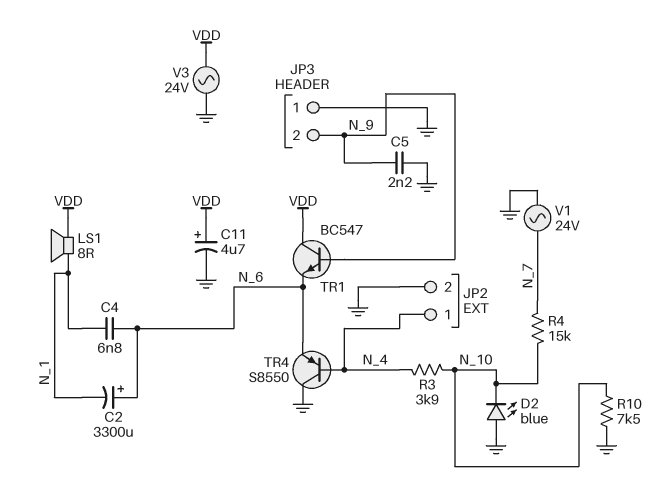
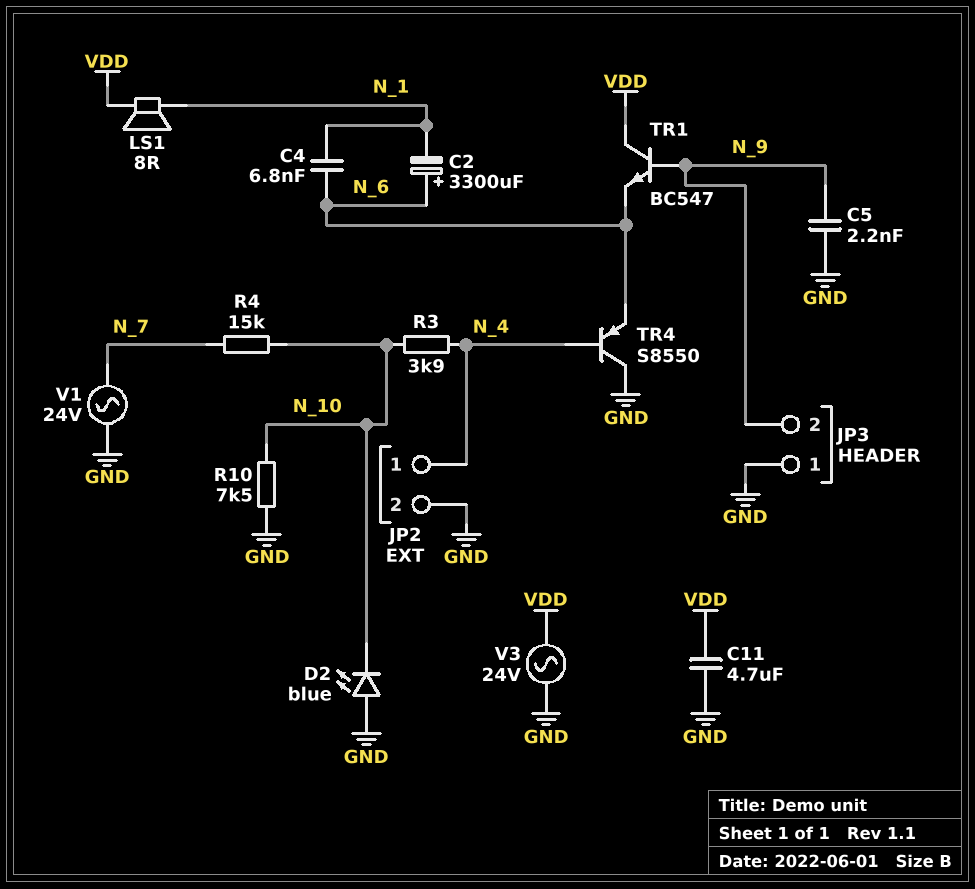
C11: 4.7uF (plus VDD, minus GND) -> 4.7uF (GND, VDD)

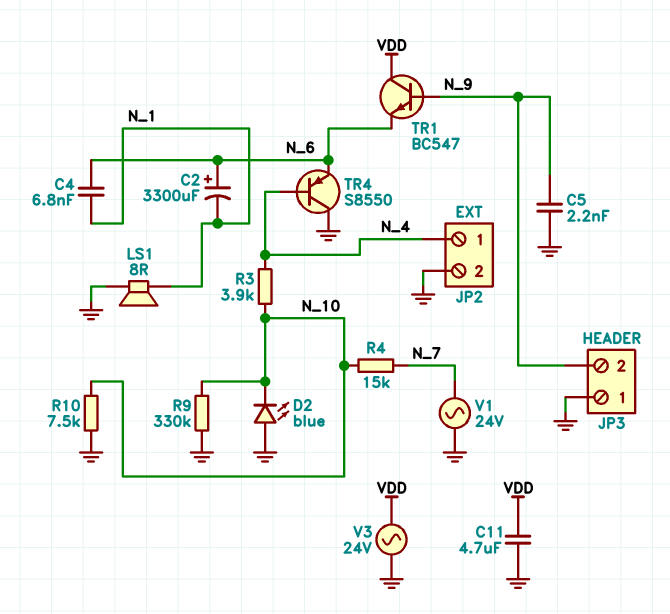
LS1: speaker 8R (N_1, VDD) -> speaker 8R (GND, N_1)
R9: none -> 330k (GND, N_10)

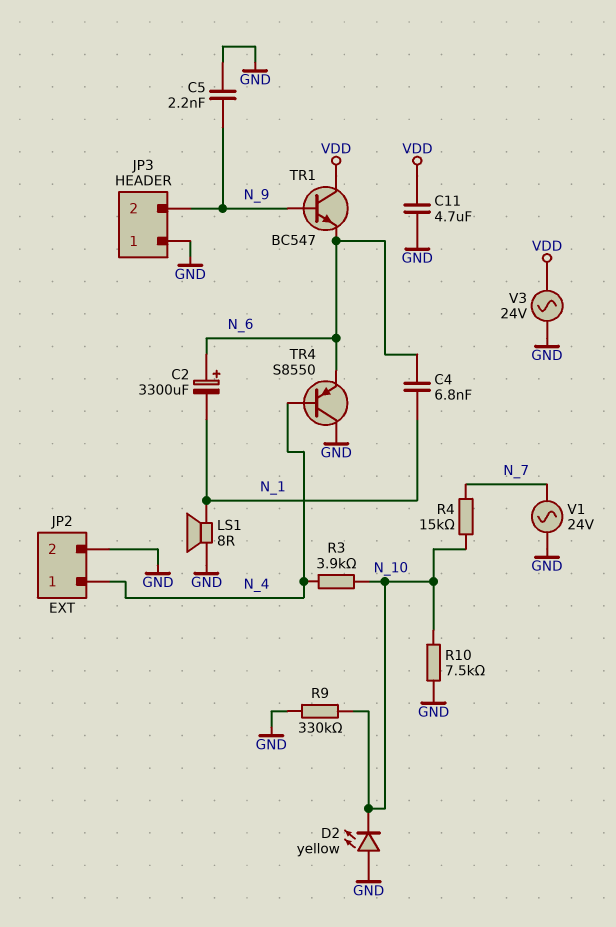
D2: LED blue (A GND, K N_10) -> LED yellow (A GND, K N_10)

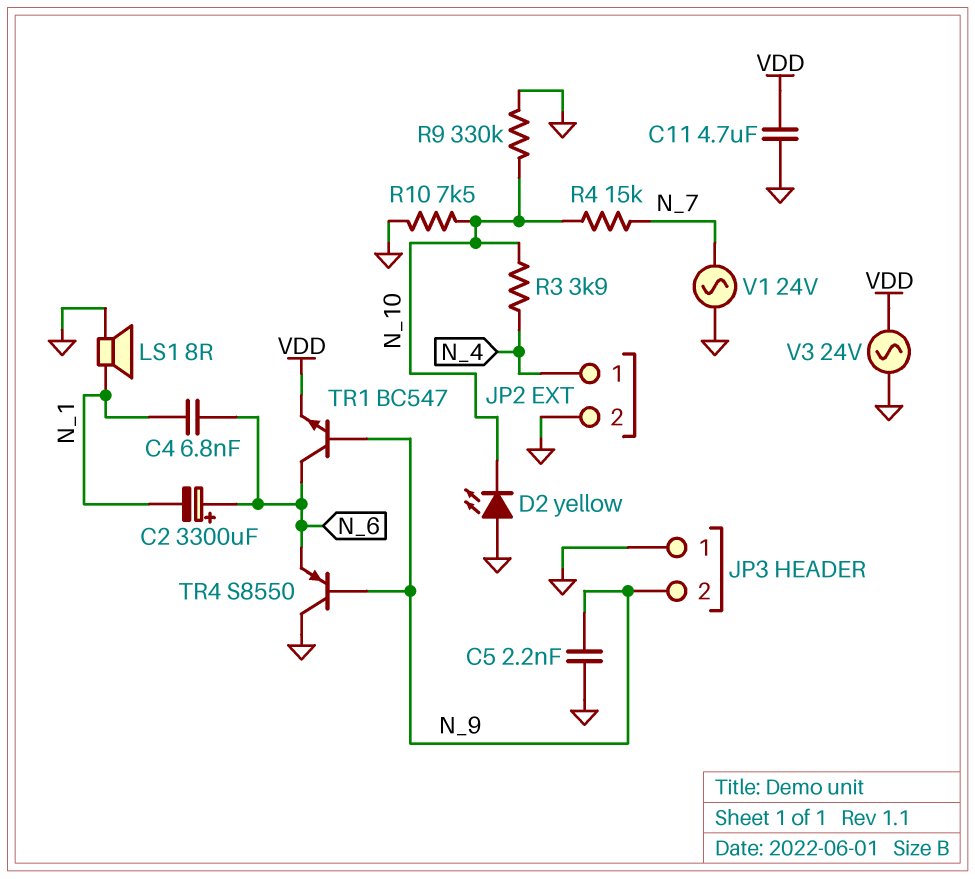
TR1: NPN BC547 (B N_9, C VDD, E N_6) -> NPN BC547 (B N_9, C N_6, E VDD)
TR4: PNP S8550 (B N_4, C GND, E N_6) -> PNP S8550 (B N_9, C GND, E N_6)

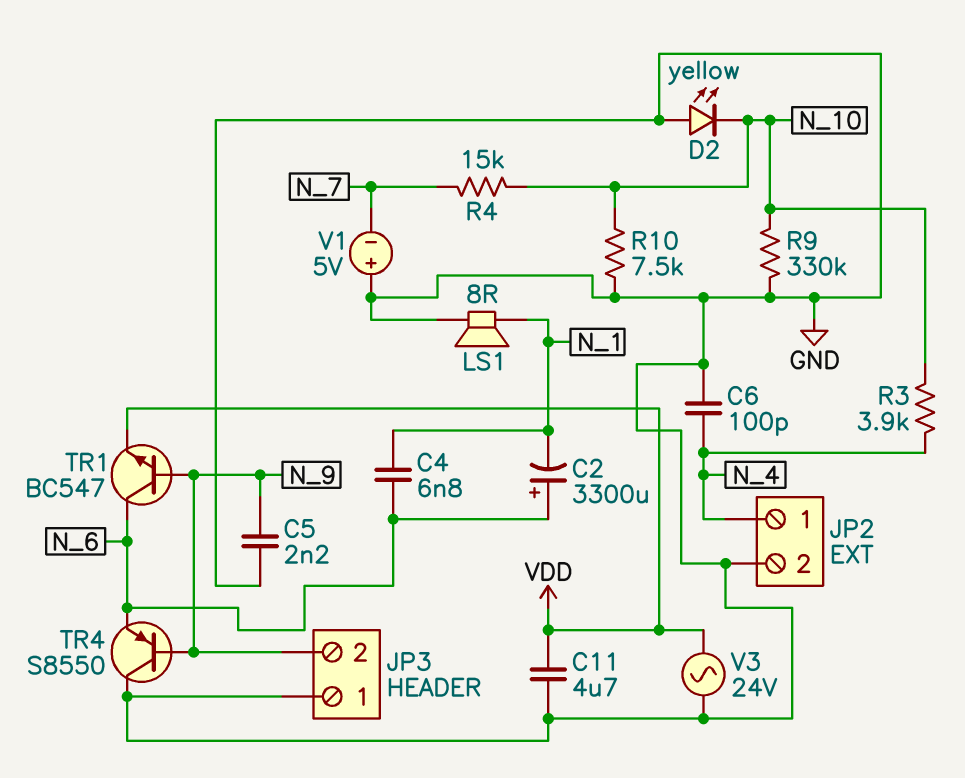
C6: none -> 100pF (GND, N_4)
V1: AC 24V (GND, N_7) -> 5V (plus GND, minus N_7)

